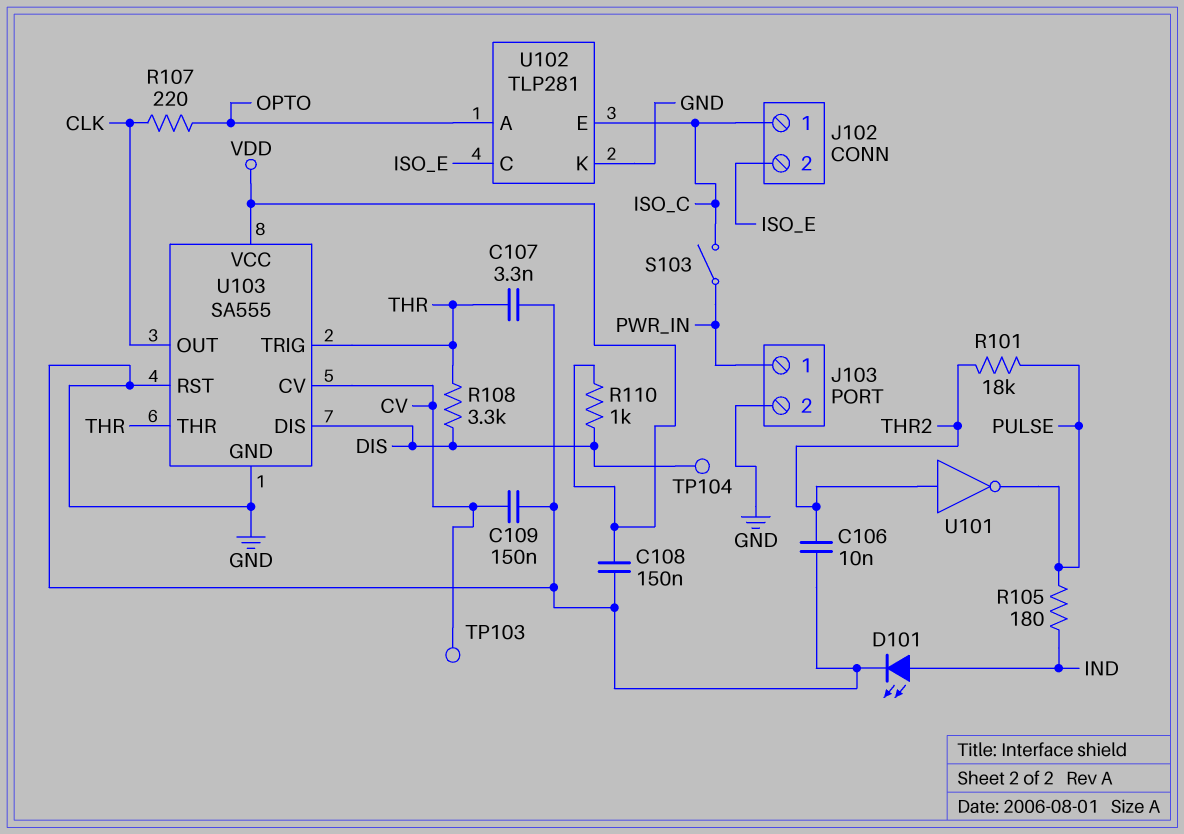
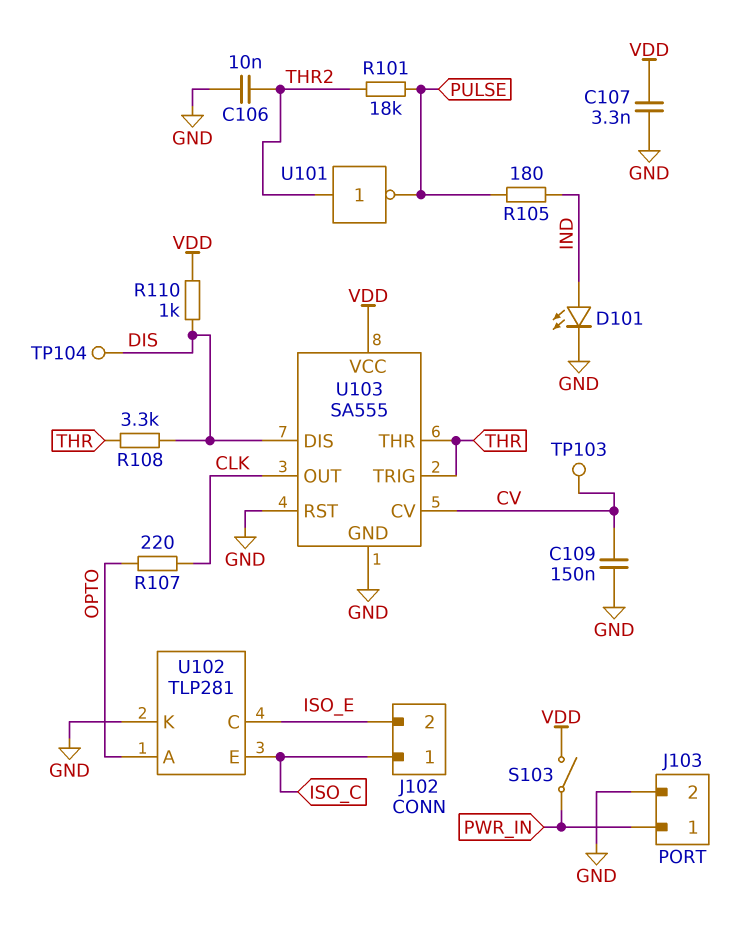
C107: 3.3nF (GND, THR) -> 3.3nF (GND, VDD)
C108: 150nF (GND, VDD) -> none
S103: switch (ISO_C, PWR_IN) -> switch (PWR_IN, VDD)

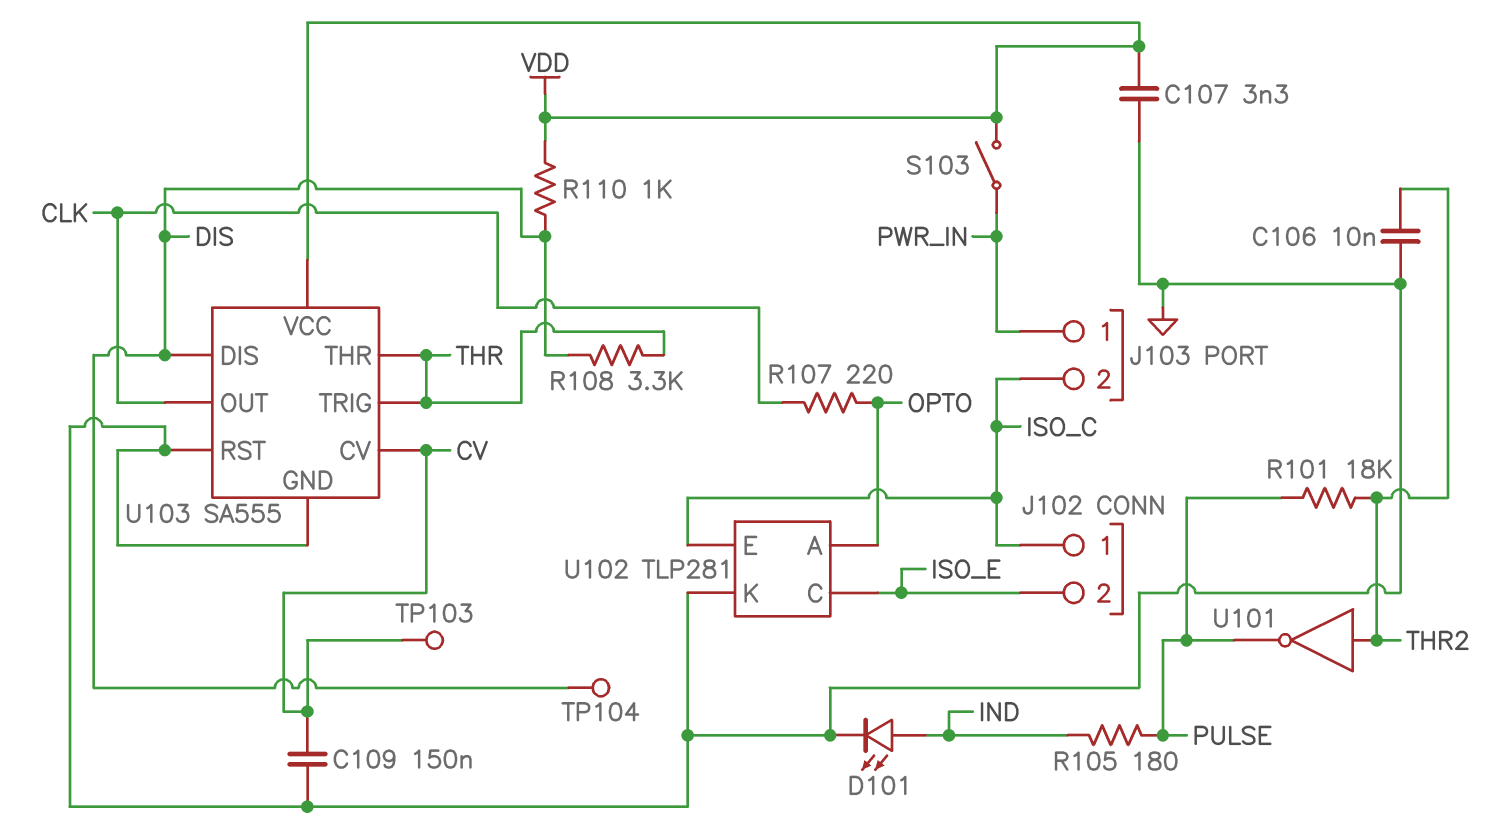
J103 pin 2: GND -> ISO_C

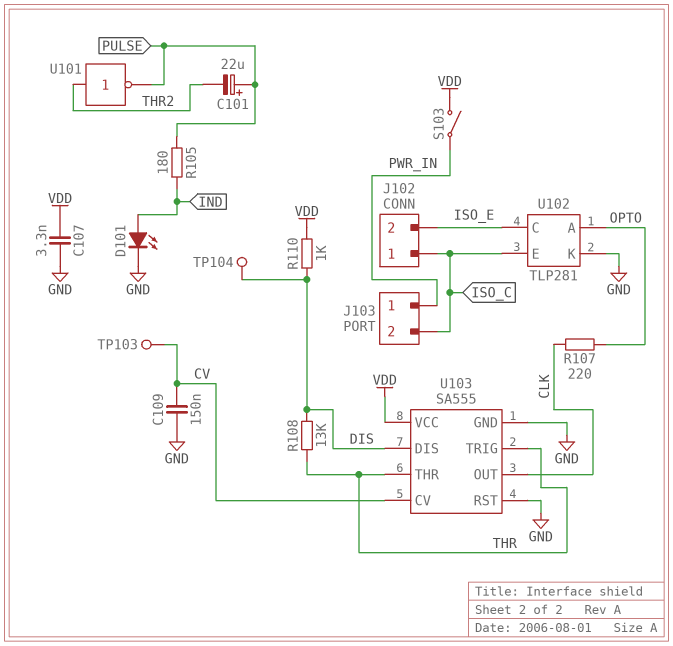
C101: none -> 22uF (plus PULSE, minus THR2)
C106: 10nF (GND, THR2) -> none
R101: 18k (PULSE, THR2) -> none
R108: 3.3k (DIS, THR) -> 13k (DIS, THR)

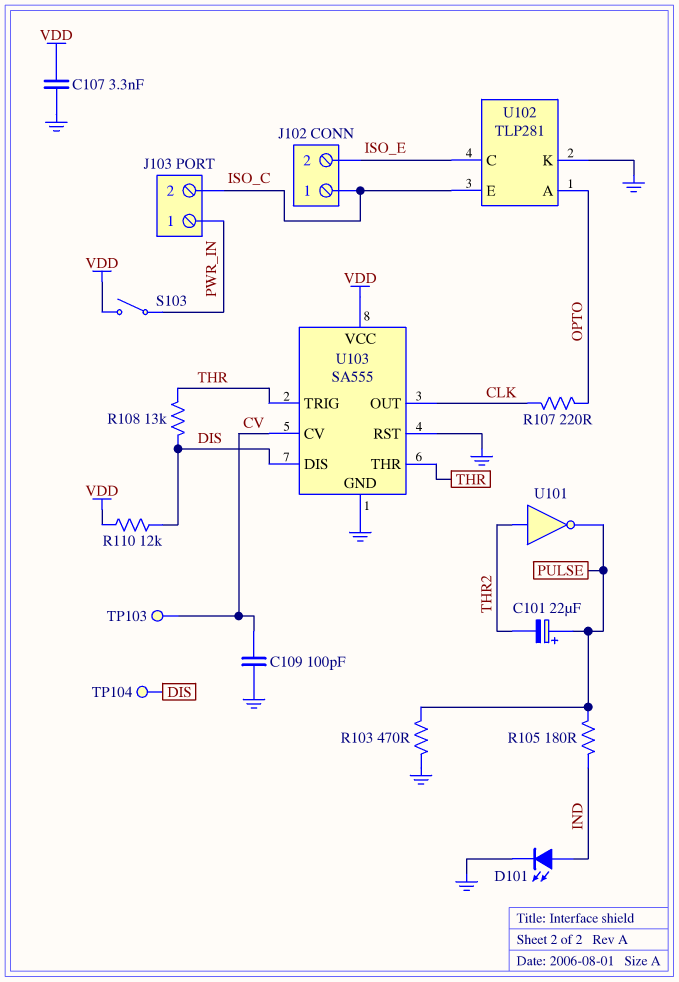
C109: 150nF (CV, GND) -> 100pF (CV, GND)
R103: none -> 470 (GND, PULSE)
R110: 1k (DIS, VDD) -> 12k (DIS, VDD)

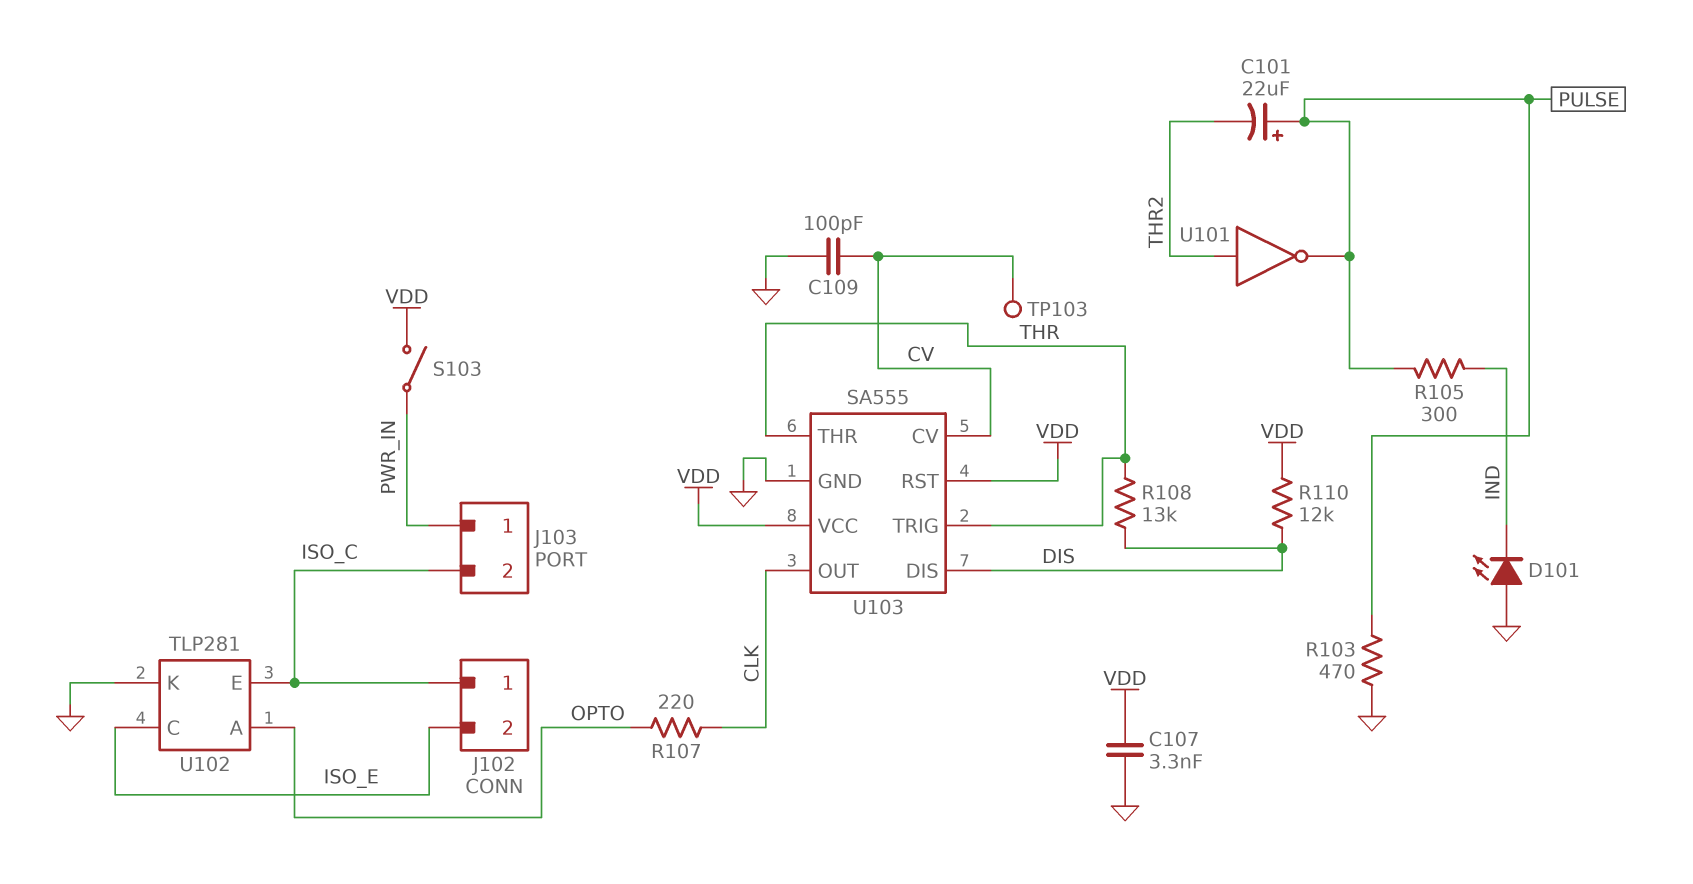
D101: LED (A IND, K GND) -> LED (A GND, K IND)
R105: 180 (IND, PULSE) -> 300 (IND, PULSE)
TP104: test point (DIS) -> none
U103 pin RST: GND -> VDD

